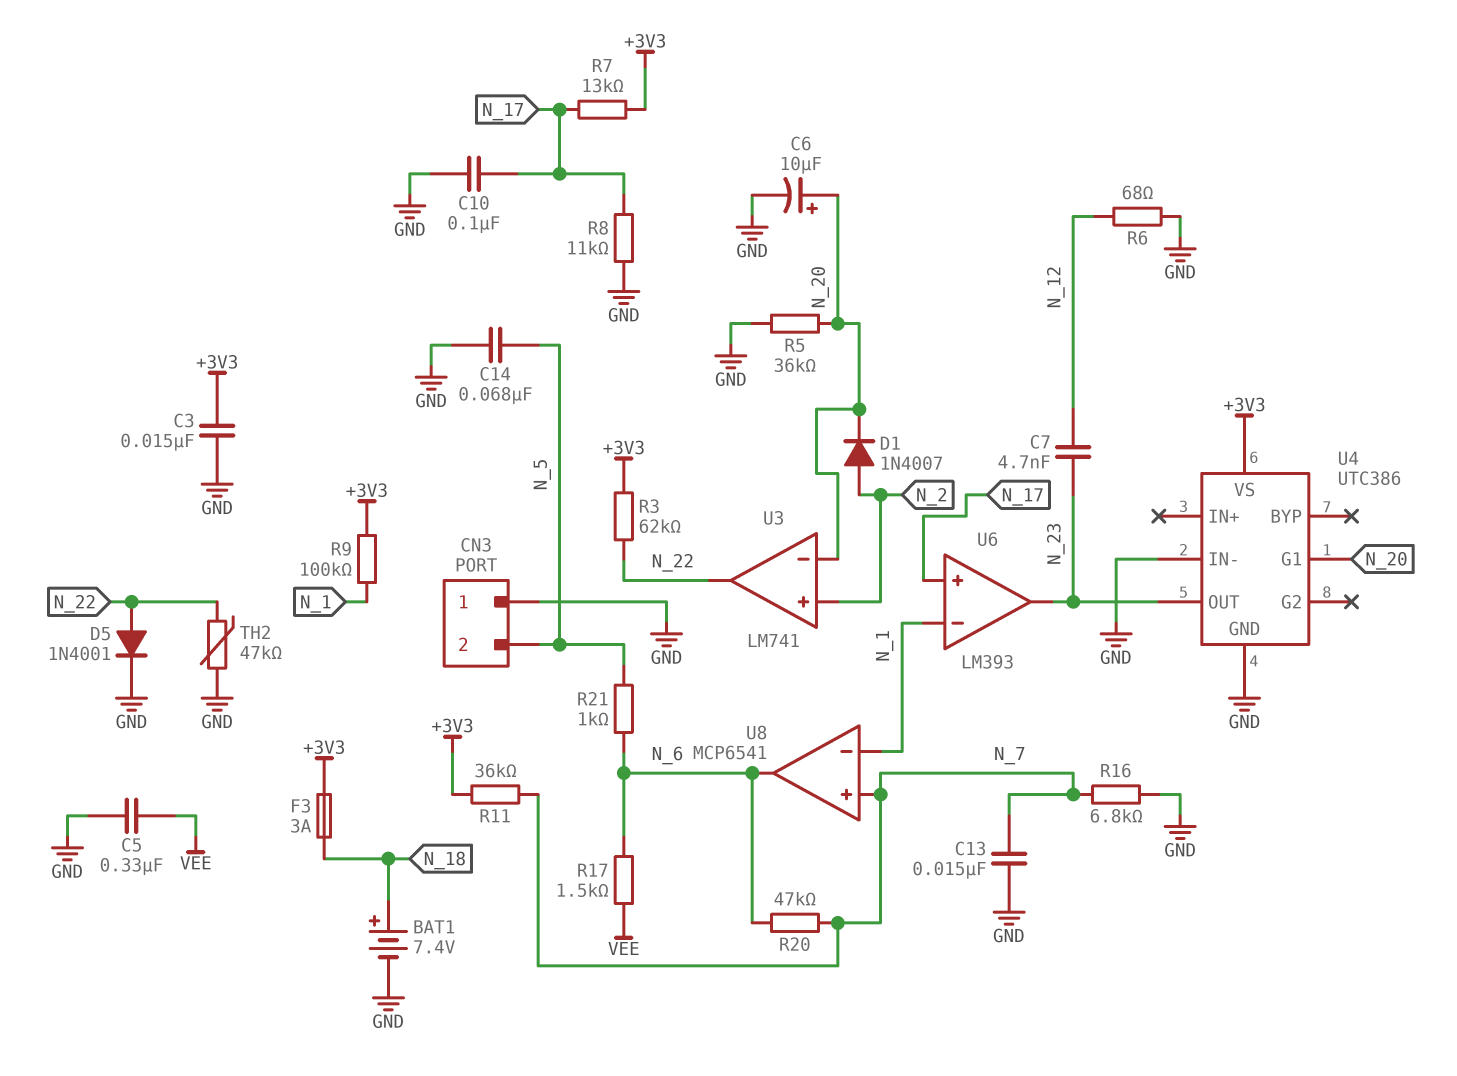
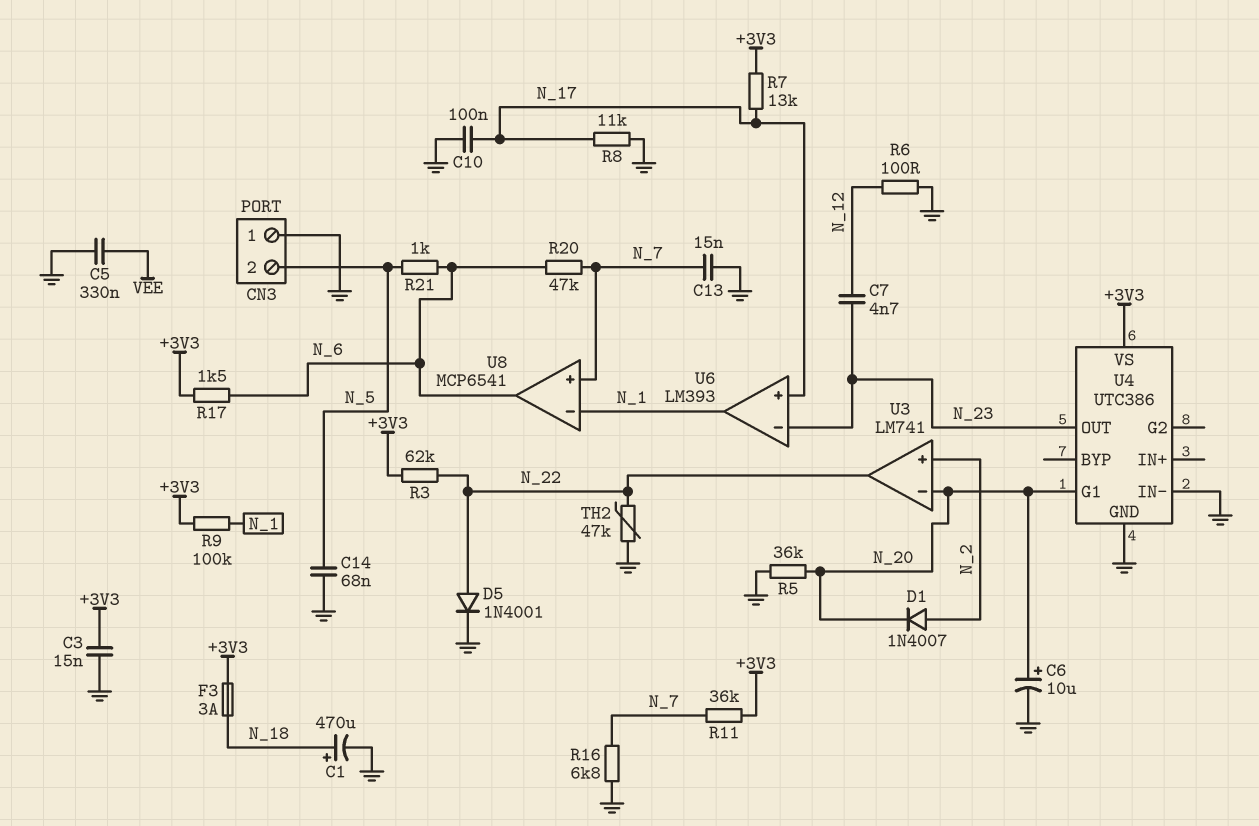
BAT1: 7.4V (plus N_18, minus GND) -> none
C1: none -> 470uF (plus N_18, minus GND)
R6: 68 (GND, N_12) -> 100 (GND, N_12)
R17: 1.5k (N_6, VEE) -> 1.5k (+3V3, N_6)
U6 pin in-: N_1 -> N_23
U6 pin out: N_23 -> N_1

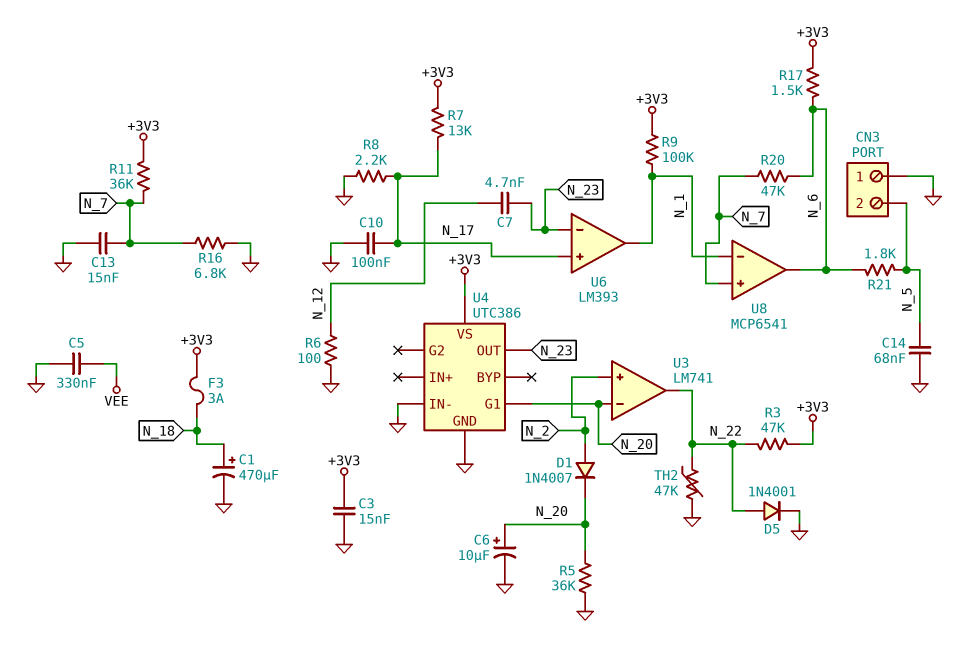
R3: 62k (+3V3, N_22) -> 47k (+3V3, N_22)
R8: 11k (GND, N_17) -> 2.2k (GND, N_17)
R21: 1k (N_5, N_6) -> 1.8k (N_5, N_6)

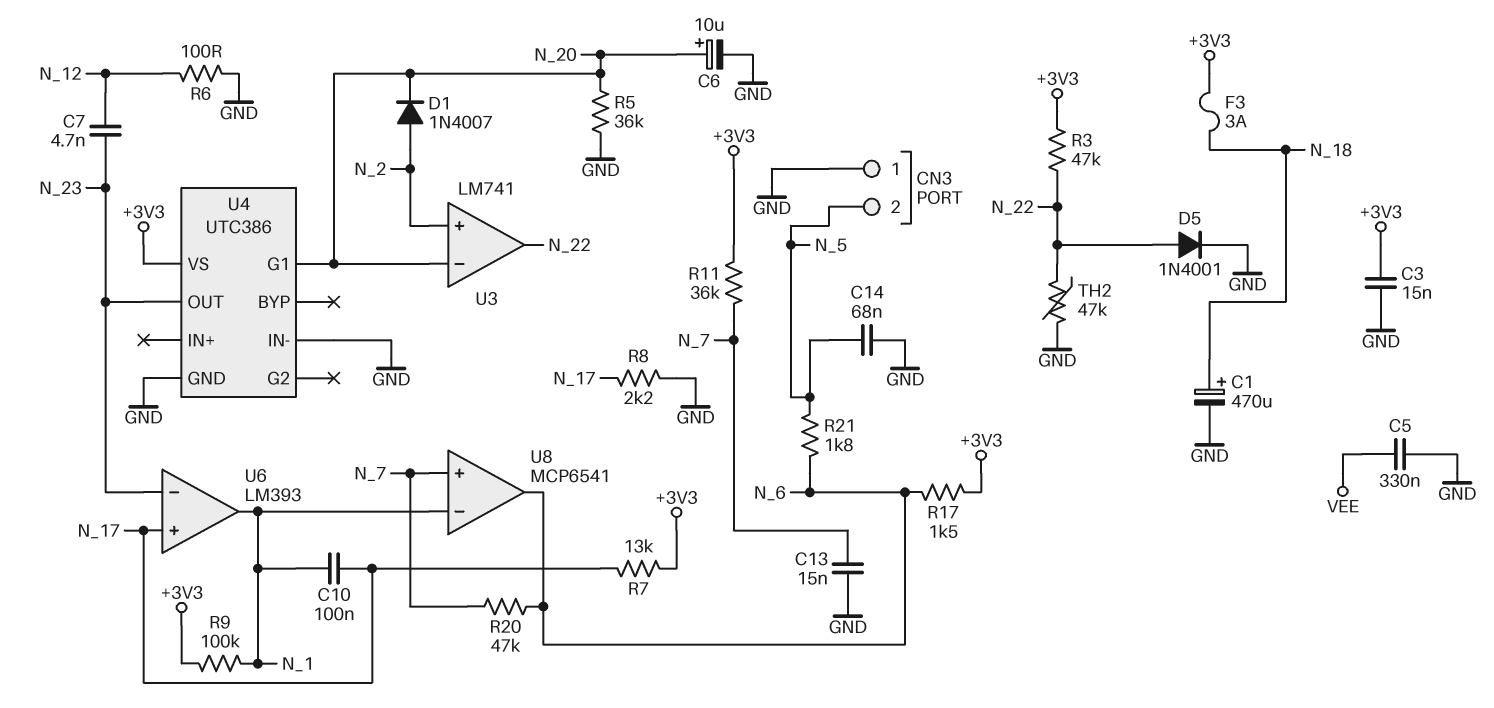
C10: 100nF (GND, N_17) -> 100nF (N_1, N_17)
R16: 6.8k (GND, N_7) -> none

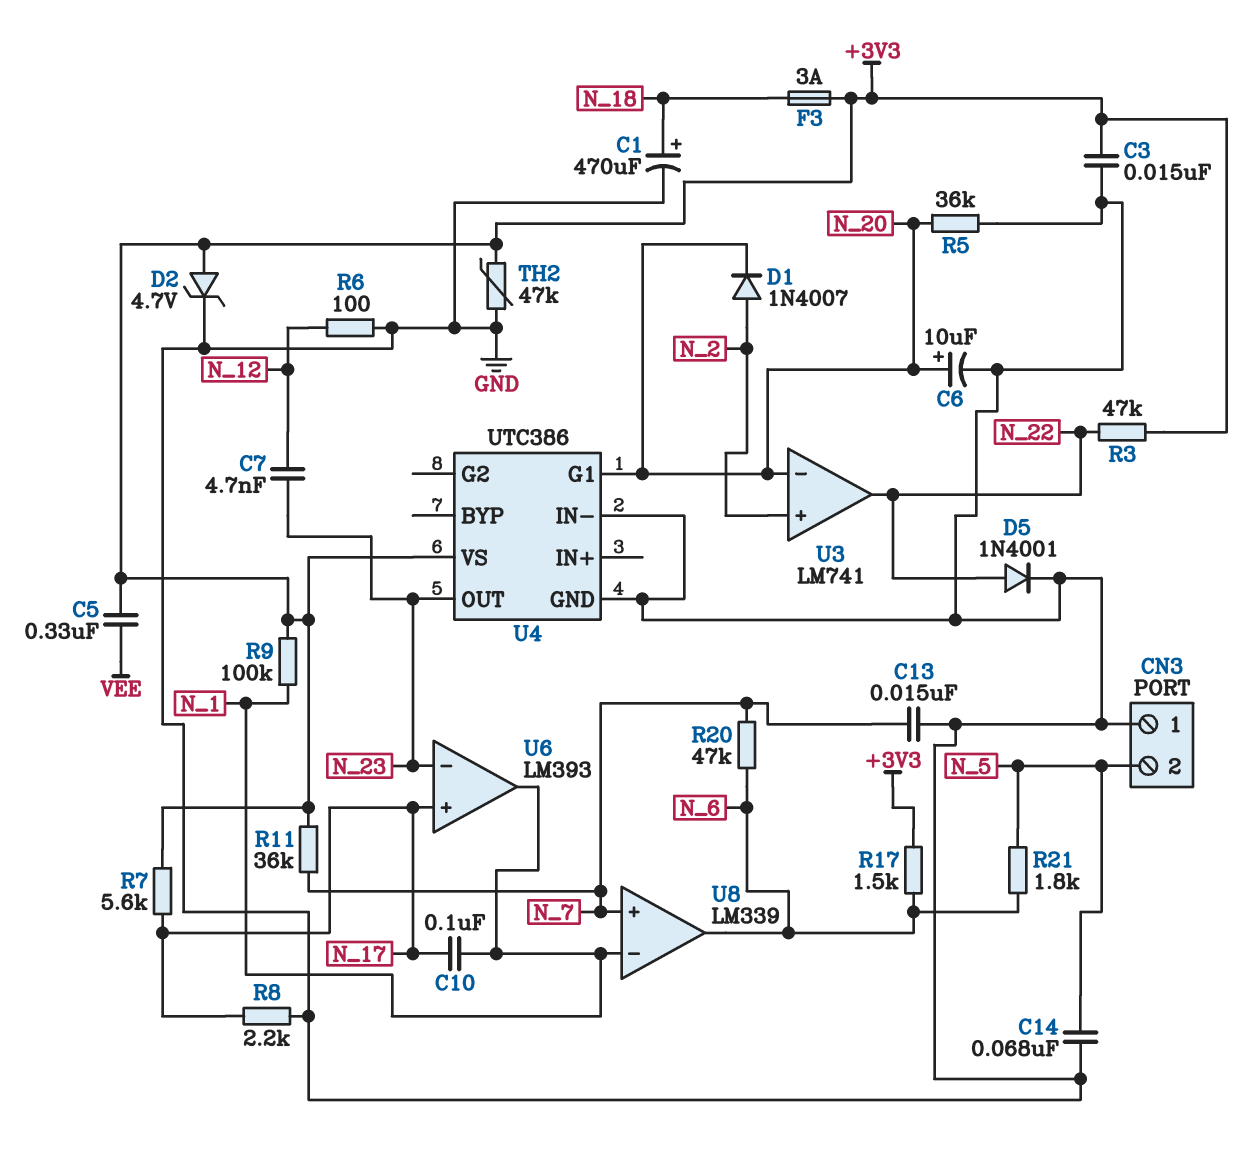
C5: 330nF (GND, VEE) -> 330nF (+3V3, VEE)
D2: none -> zener 4.7V (A +3V3, K GND)
R7: 13k (+3V3, N_17) -> 5.6k (+3V3, N_17)
TH2: 47k (GND, N_22) -> 47k (+3V3, GND)
U8: MCP6541 -> LM339

